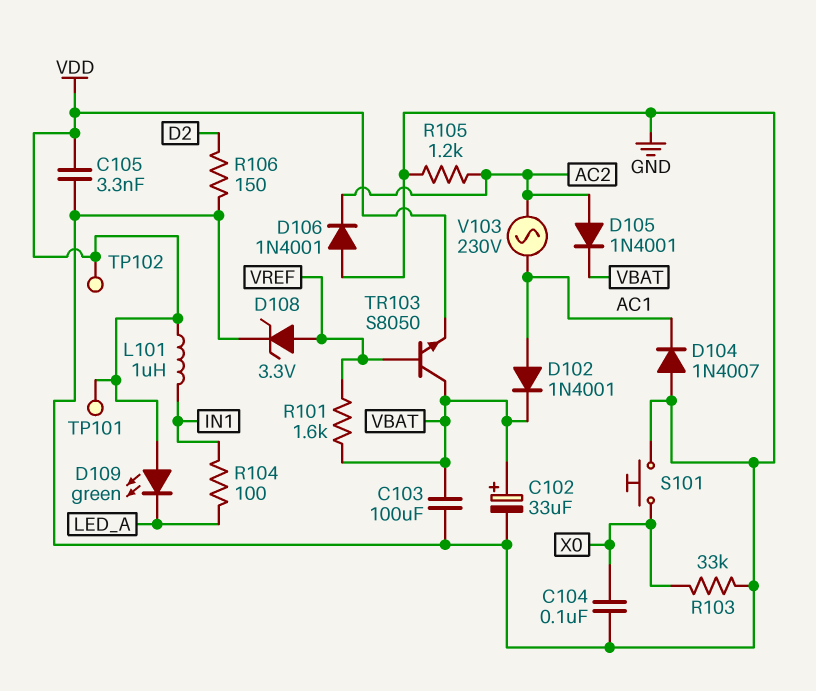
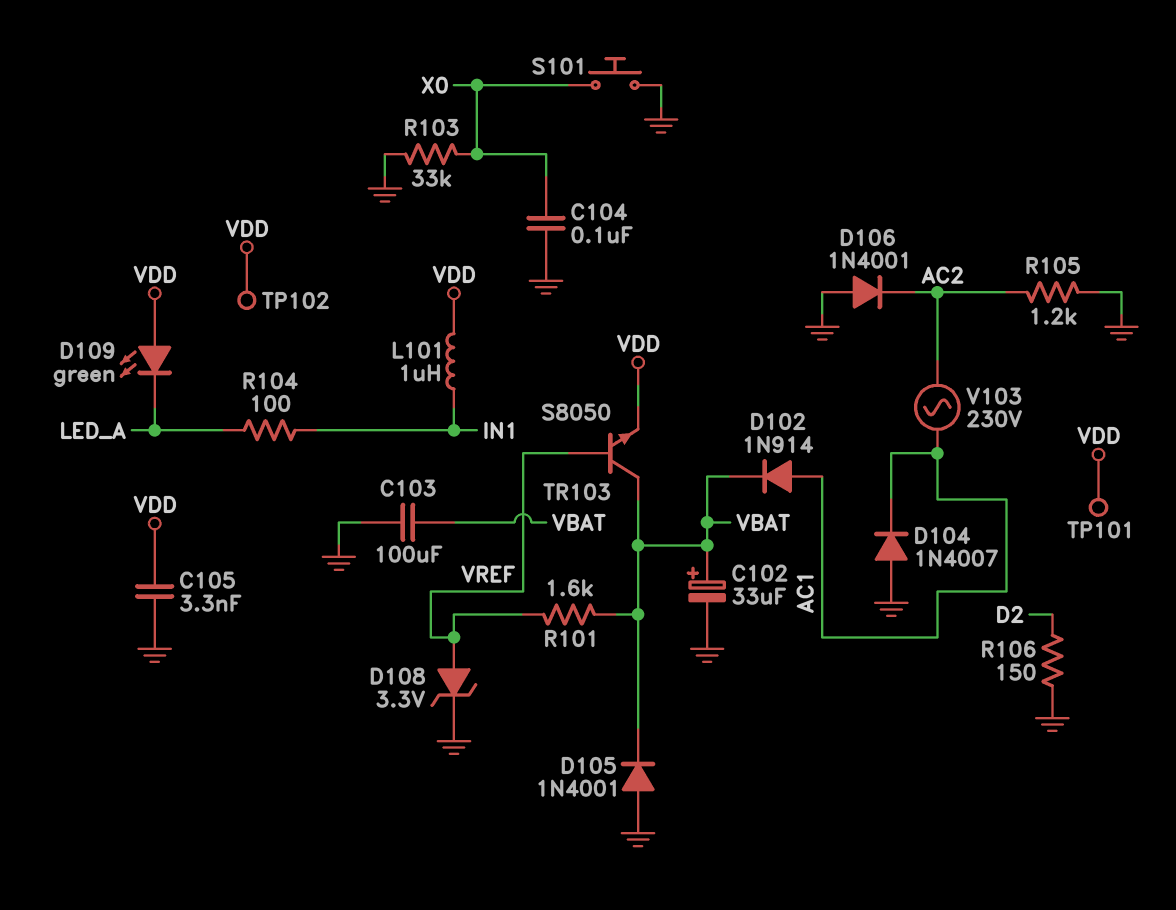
D102: diode 1N4001 (A AC1, K VBAT) -> diode 1N914 (A AC1, K VBAT)
D105: diode 1N4001 (A AC2, K VBAT) -> diode 1N4001 (A GND, K VBAT)

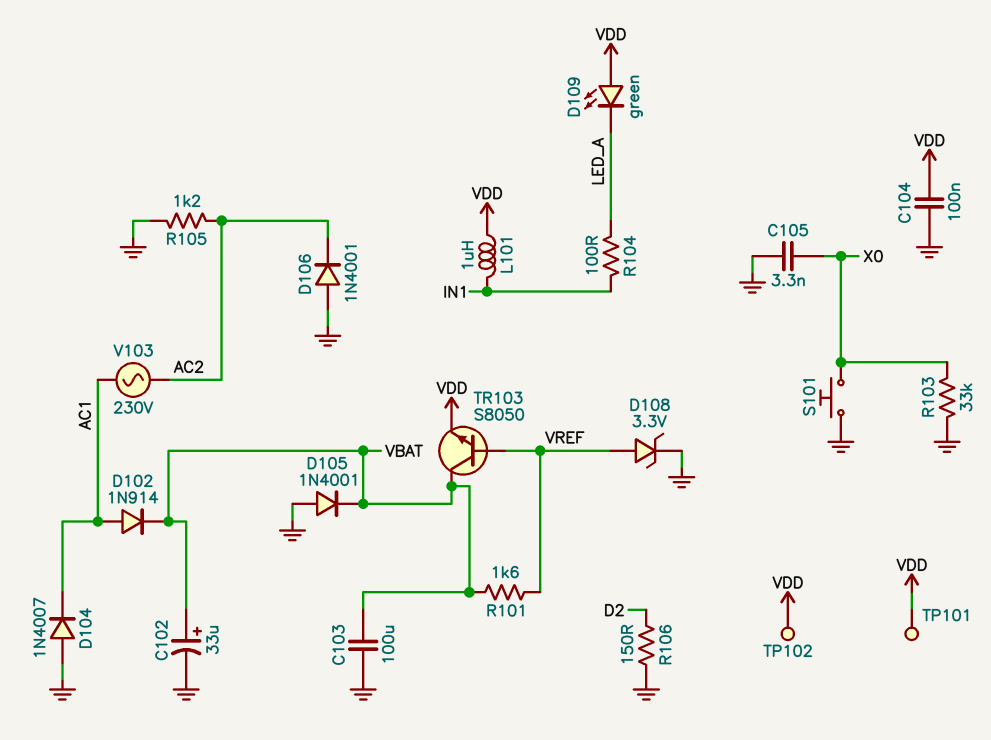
C104: 100nF (GND, X0) -> 100nF (GND, VDD)
C105: 3.3nF (GND, VDD) -> 3.3nF (GND, X0)

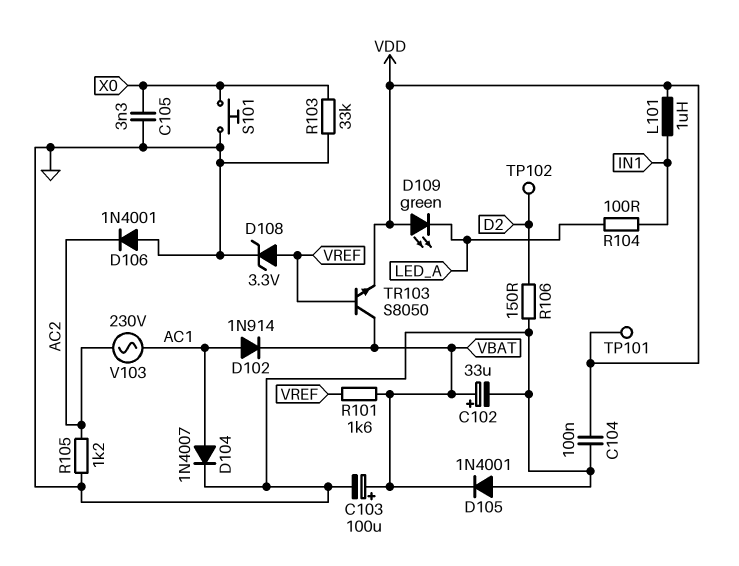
C103: 100uF (GND, VBAT) -> 100uF (plus VBAT, minus GND)
D104: diode 1N4007 (A GND, K AC1) -> diode 1N4007 (A AC1, K GND)
TP102: test point (VDD) -> test point (D2)

